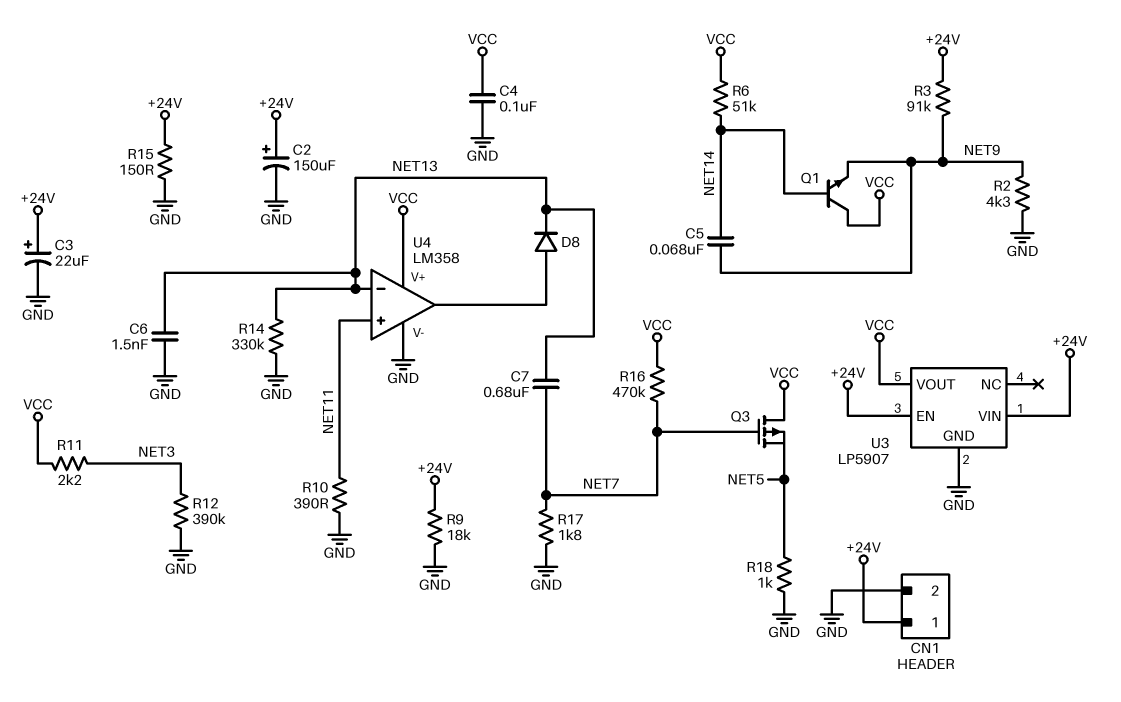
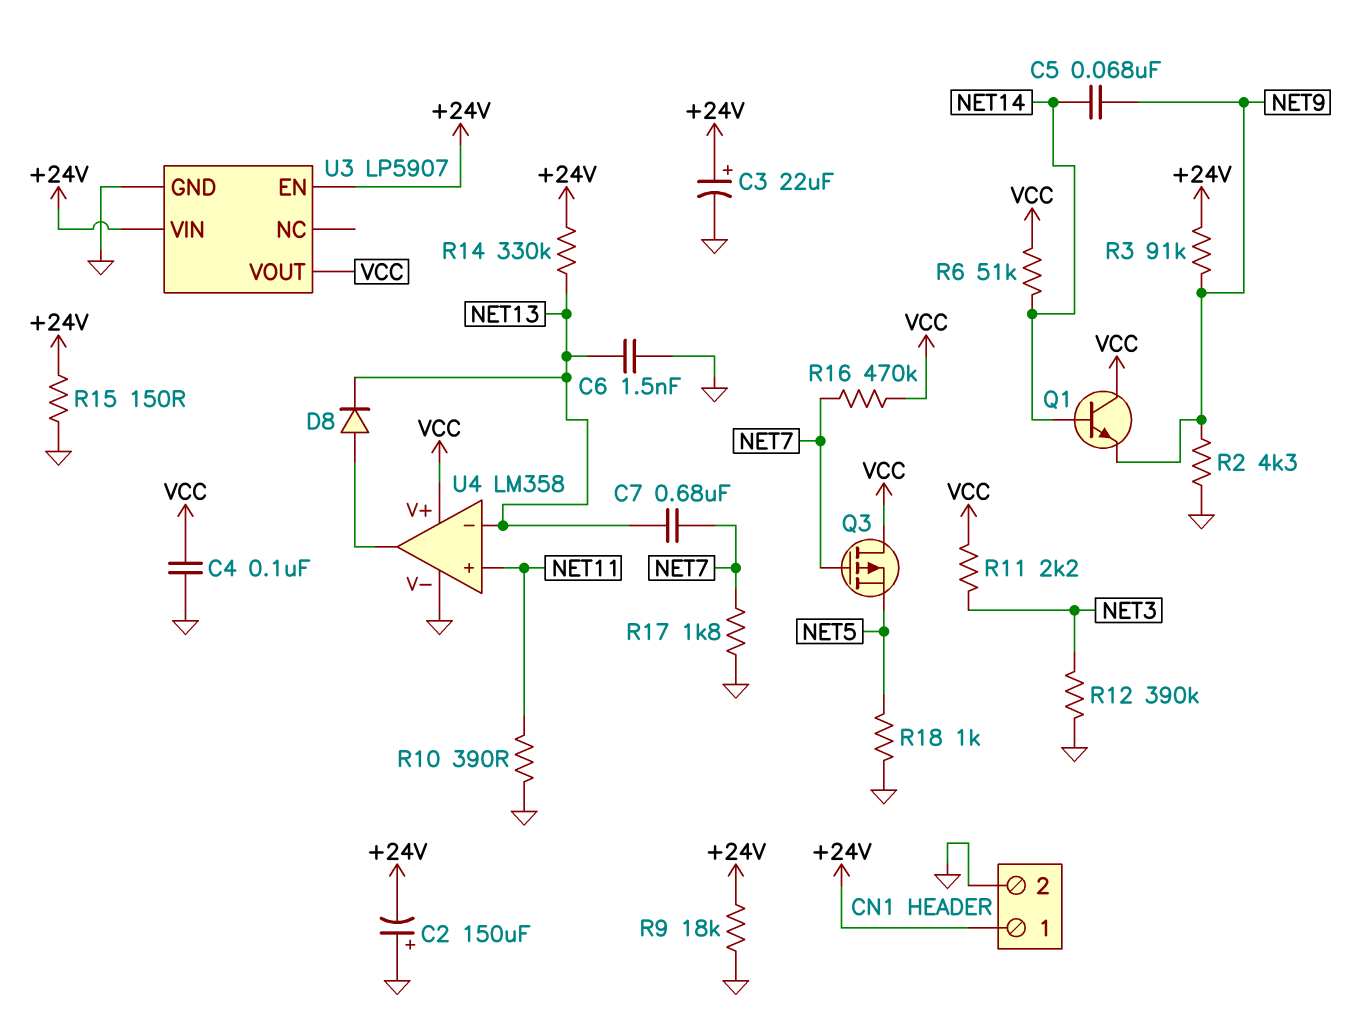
C2: 150uF (plus +24V, minus GND) -> 150uF (plus GND, minus +24V)
R14: 330k (GND, NET13) -> 330k (+24V, NET13)

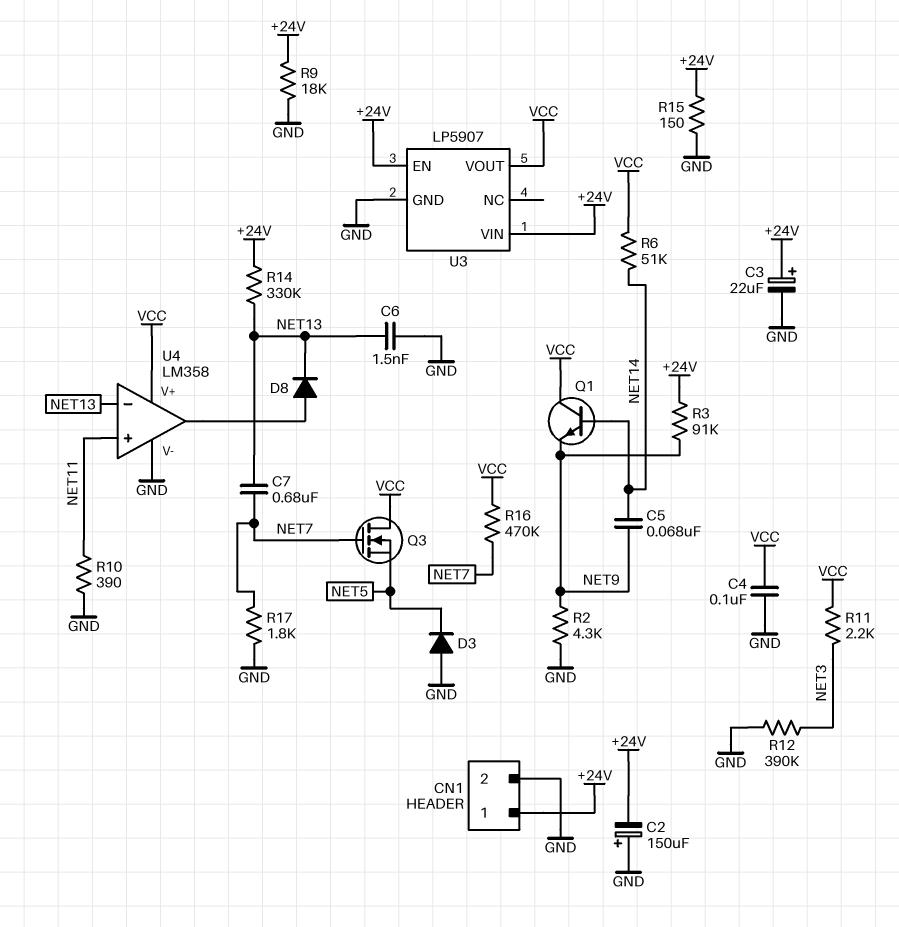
D3: none -> diode (A GND, K NET5)
Q3: PMOS (G NET7, D VCC, S NET5) -> NMOS (G NET7, D VCC, S NET5)
R18: 1k (GND, NET5) -> none

